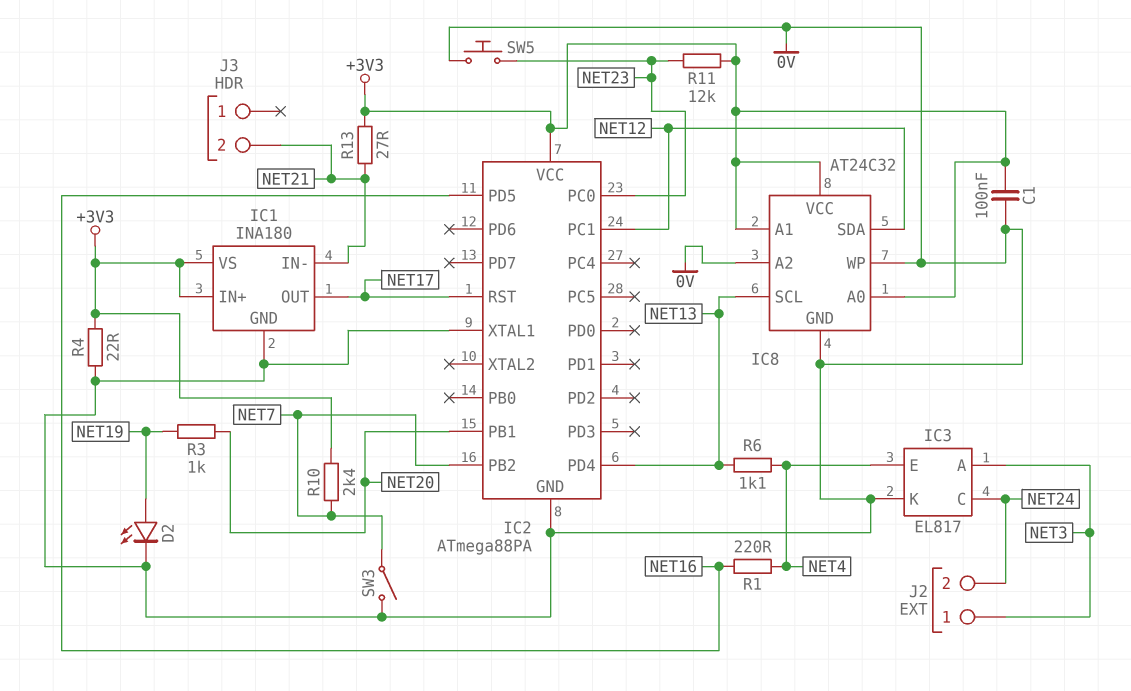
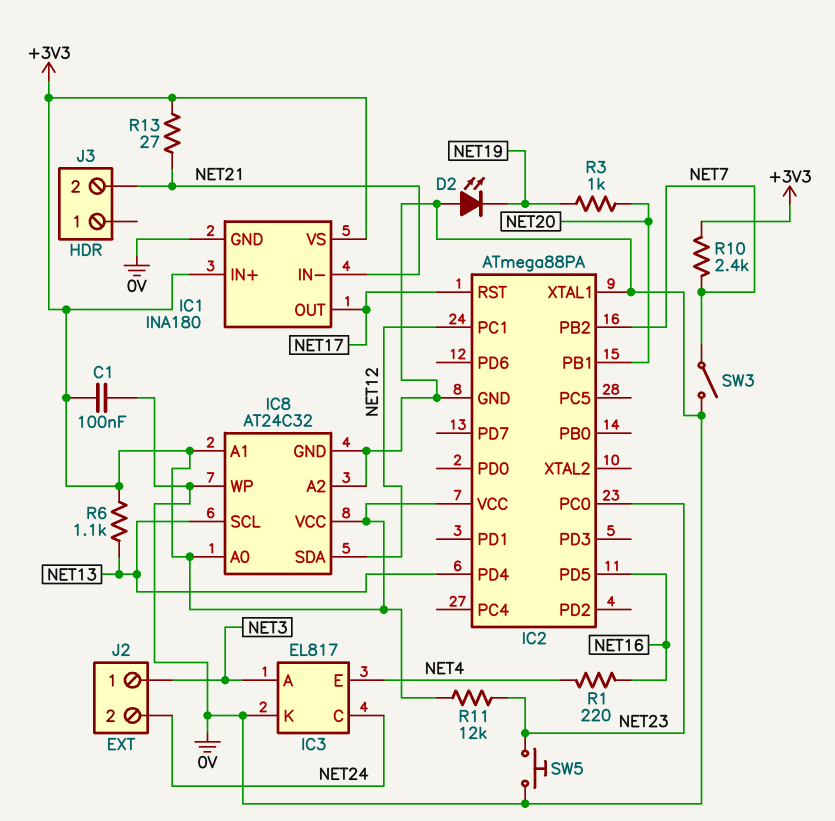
D2: LED (A NET19, K 0V) -> LED (A 0V, K NET19)
R4: 22 (+3V3, 0V) -> none
R6: 1.1k (NET4, NET13) -> 1.1k (+3V3, NET13)

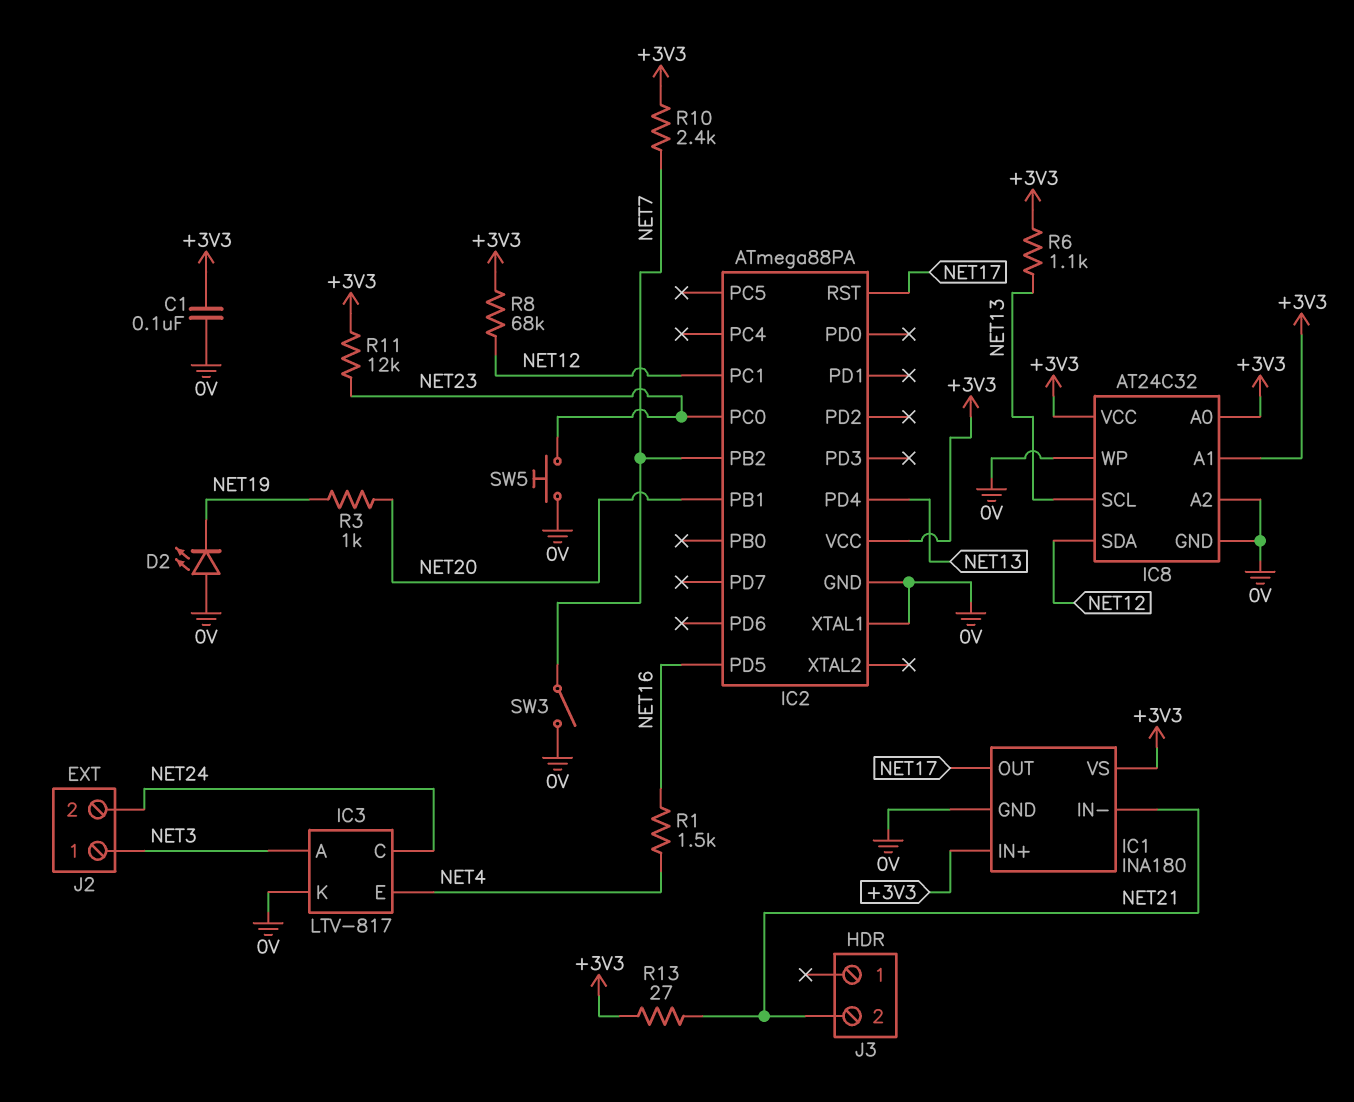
IC3: EL817 -> LTV-817
R1: 220 (NET4, NET16) -> 1.5k (NET4, NET16)
R8: none -> 68k (+3V3, NET12)

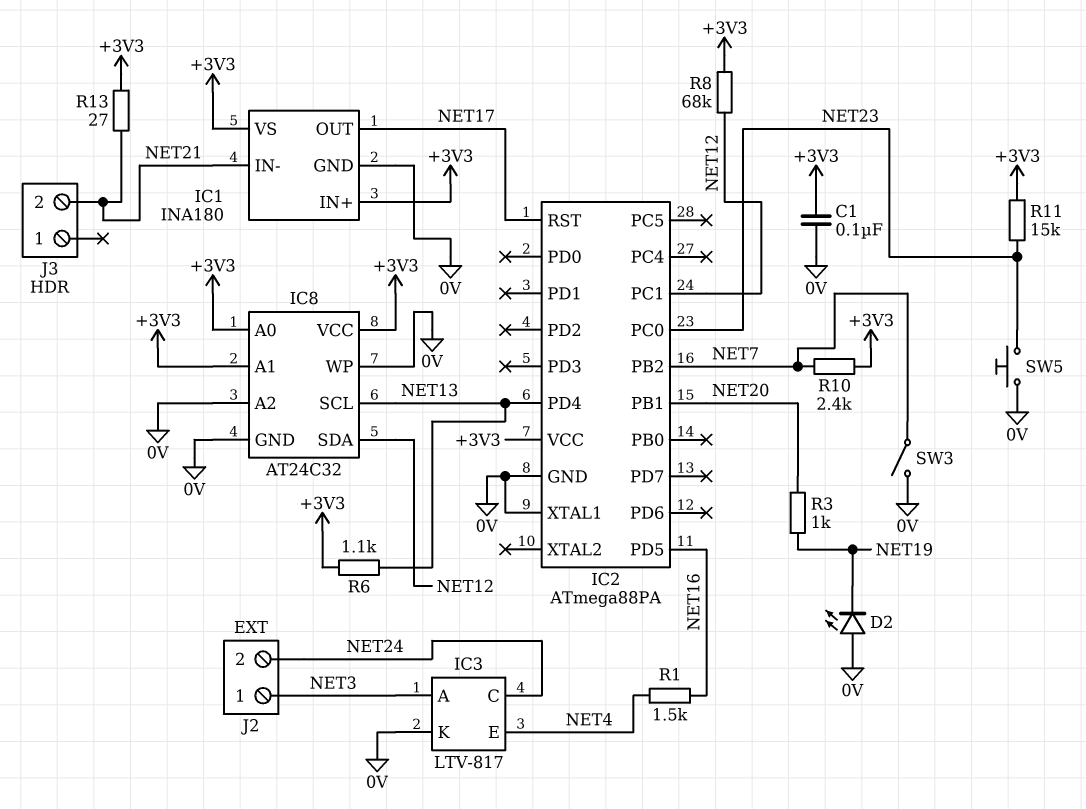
R11: 12k (+3V3, NET23) -> 15k (+3V3, NET23)

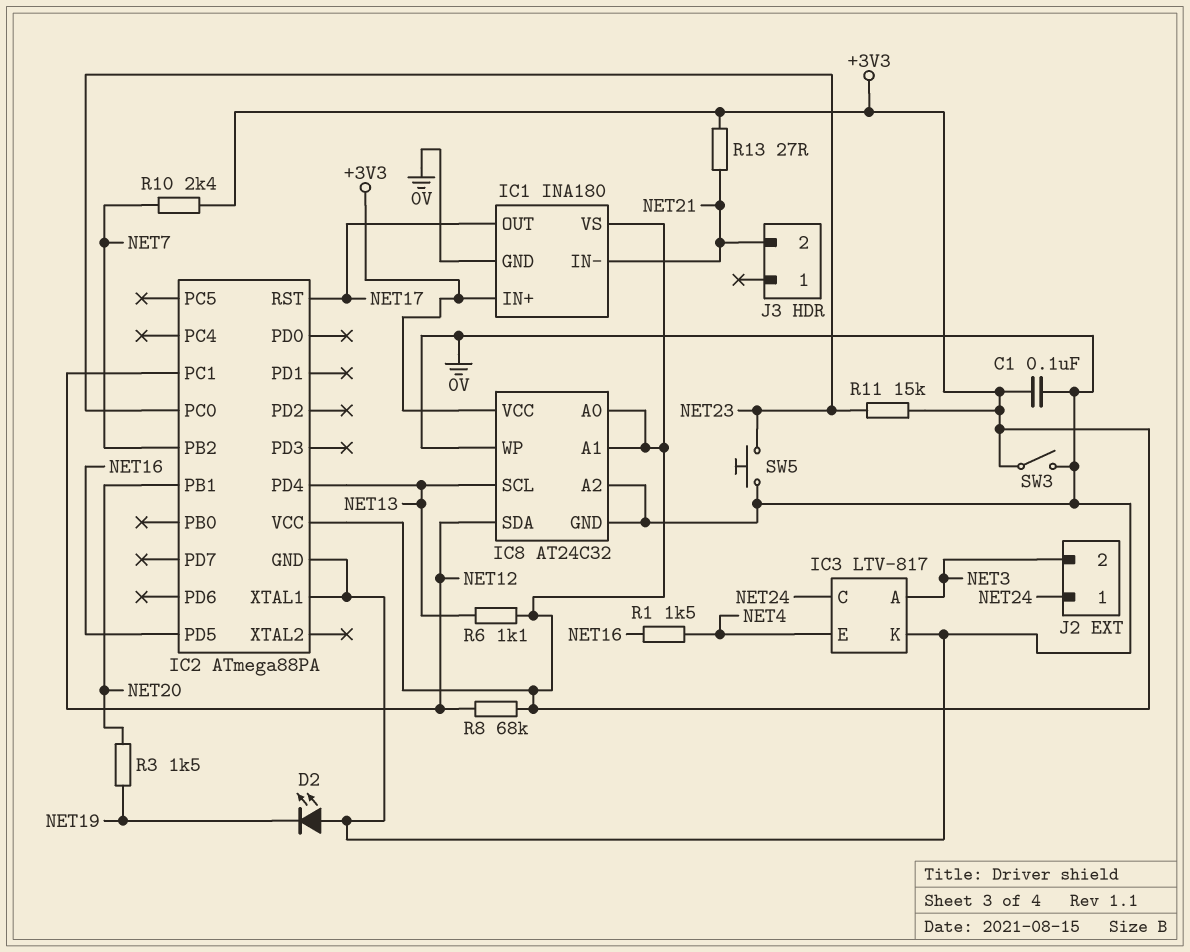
J2 pin 1: NET3 -> NET24
J2 pin 2: NET24 -> NET3
R3: 1k (NET19, NET20) -> 1.5k (NET19, NET20)
SW3: switch (0V, NET7) -> switch (+3V3, 0V)

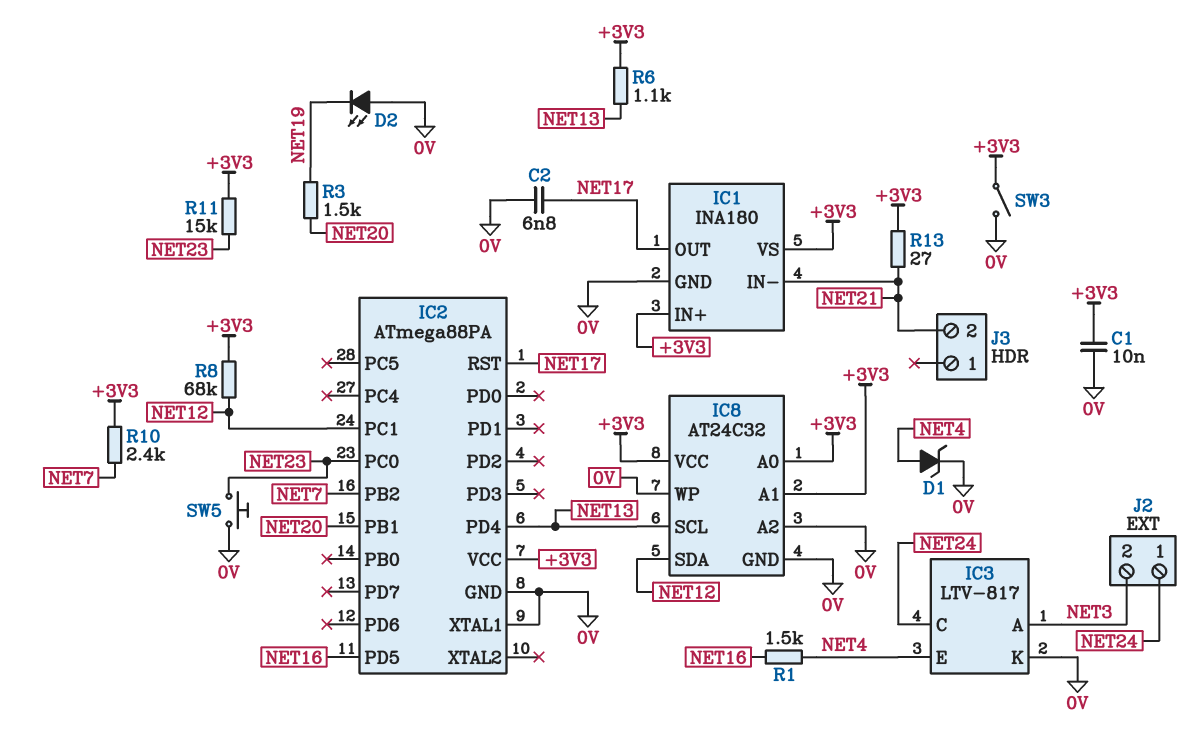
C1: 100nF (+3V3, 0V) -> 10nF (+3V3, 0V)
C2: none -> 6.8nF (0V, NET17)
D1: none -> zener (A NET4, K 0V)

